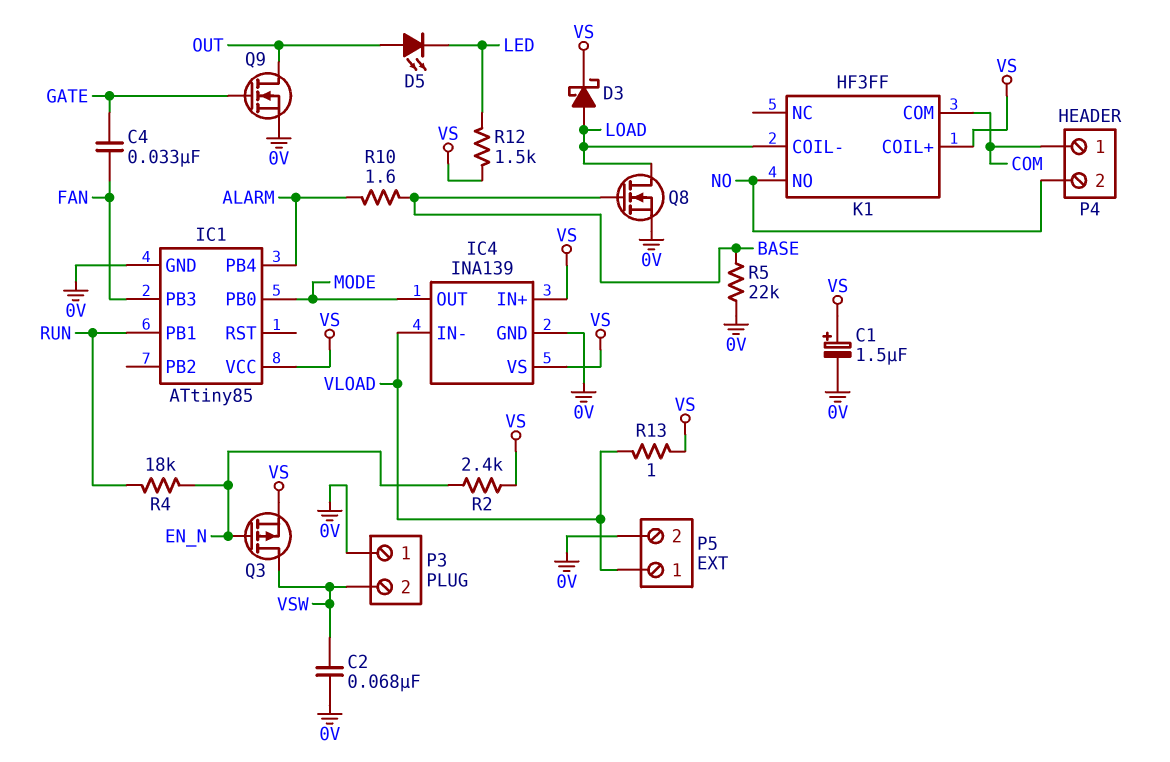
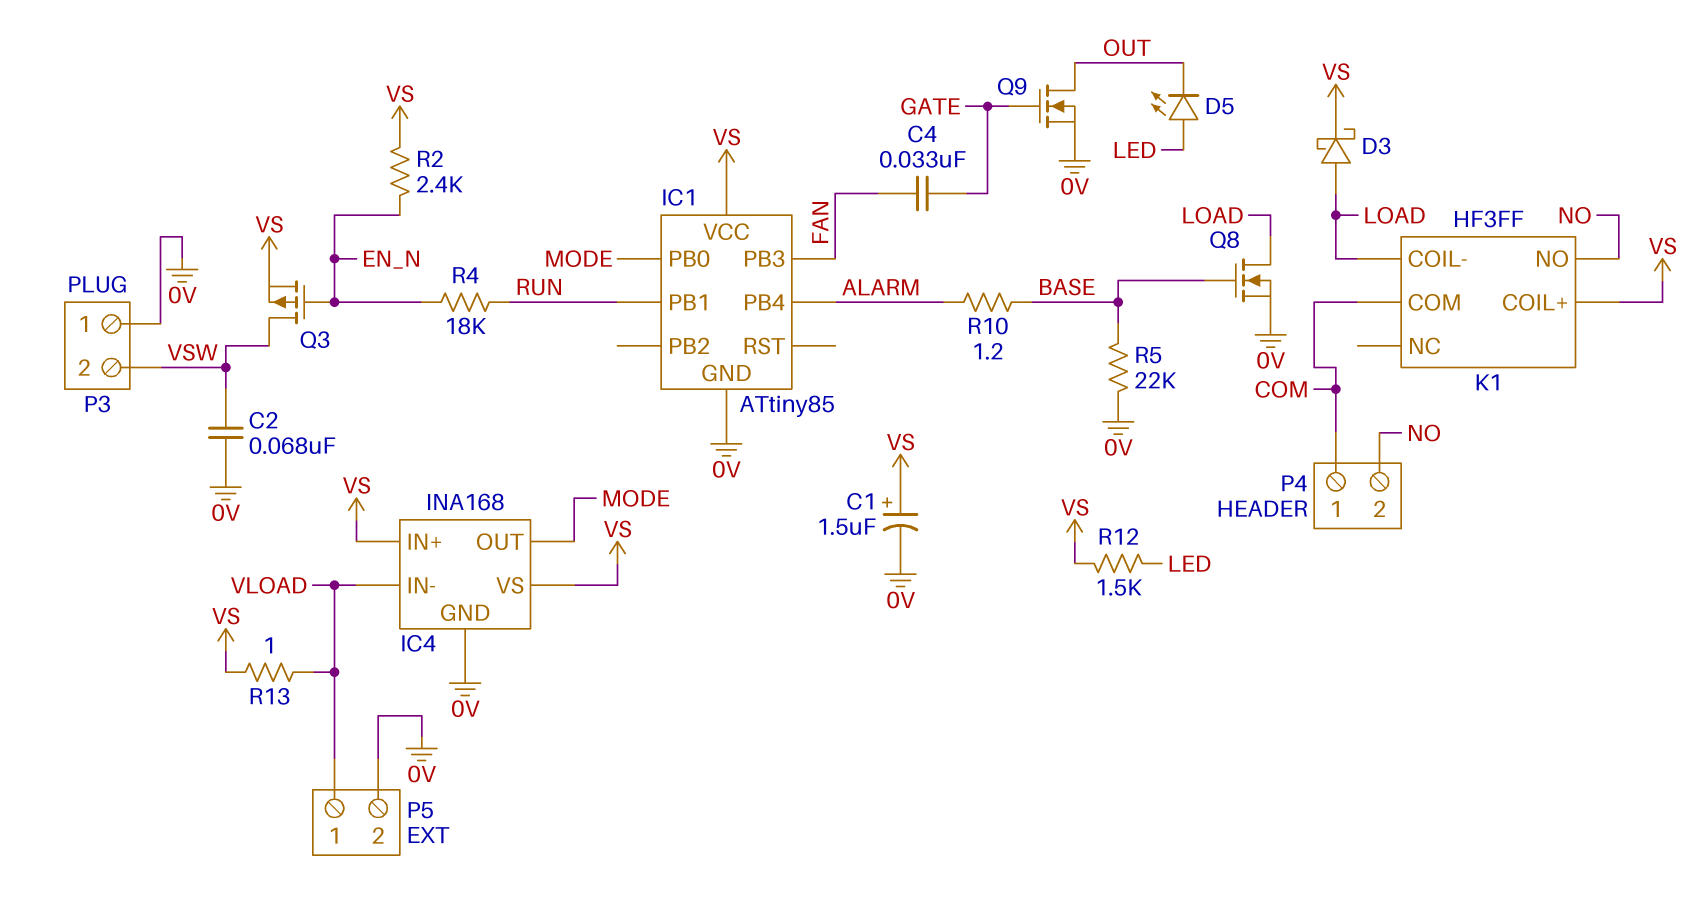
D5: LED (A OUT, K LED) -> LED (A LED, K OUT)
IC4: INA139 -> INA168
R10: 1.6 (ALARM, BASE) -> 1.2 (ALARM, BASE)

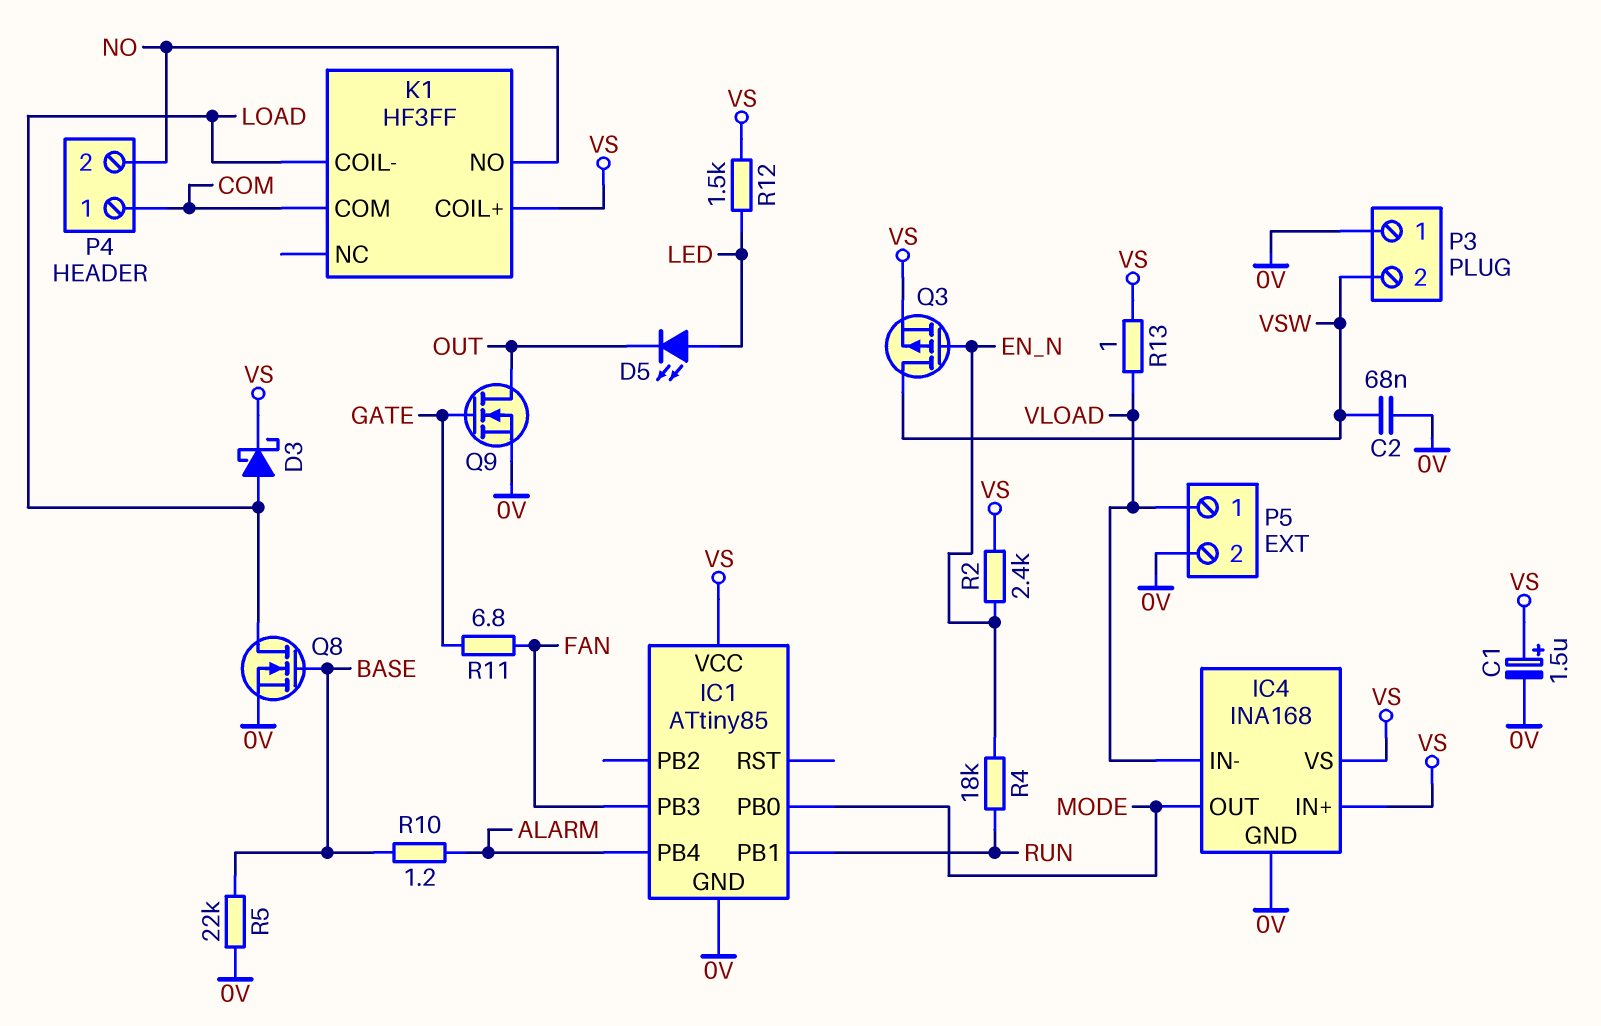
C4: 33nF (FAN, GATE) -> none
R11: none -> 6.8 (FAN, GATE)

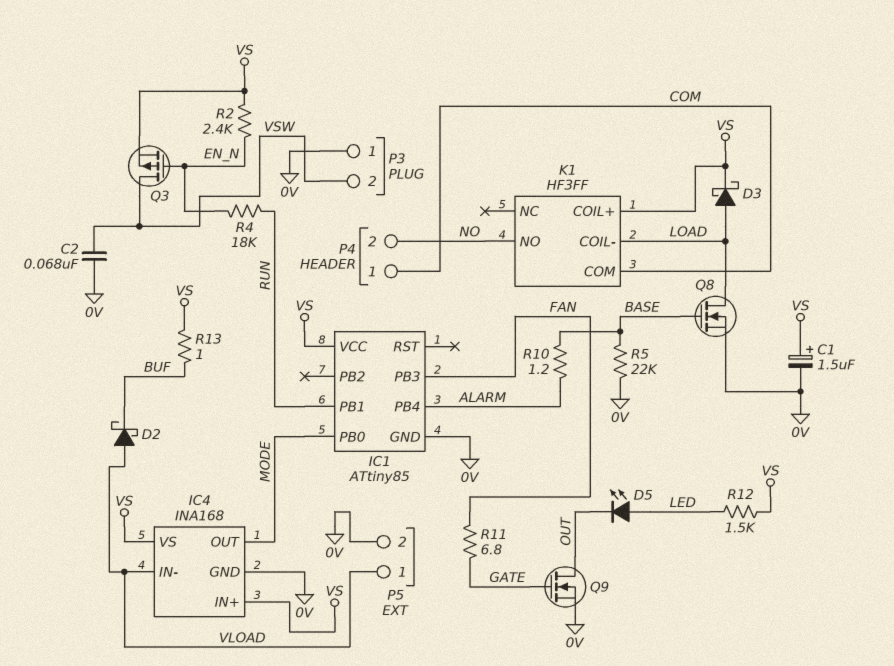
D2: none -> schottky (A VLOAD, K BUF)
R13: 1 (VLOAD, VS) -> 1 (BUF, VS)

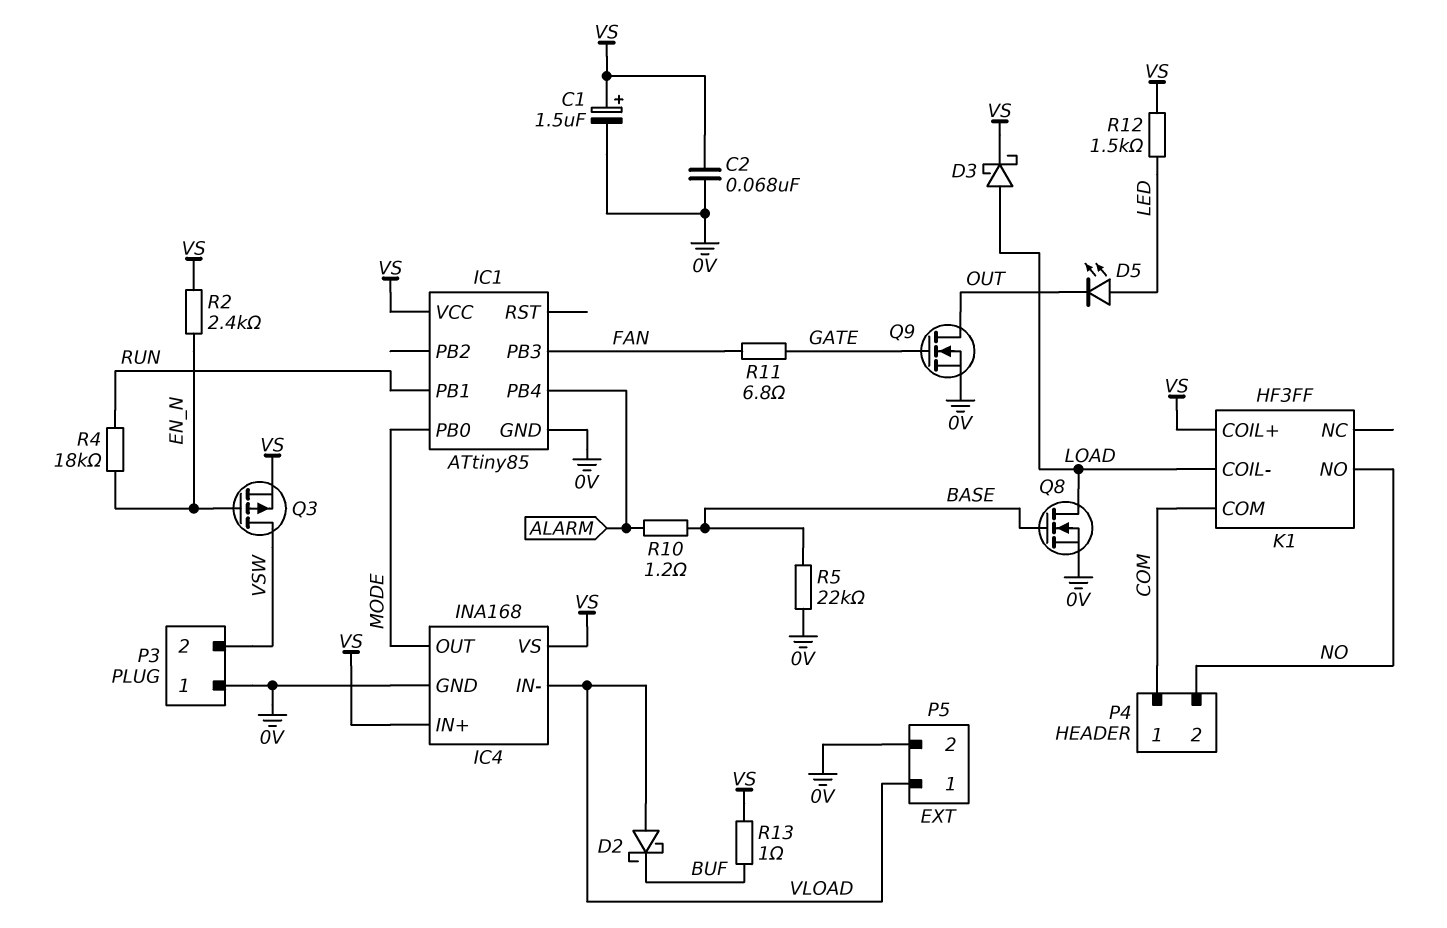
C2: 68nF (0V, VSW) -> 68nF (0V, VS)

